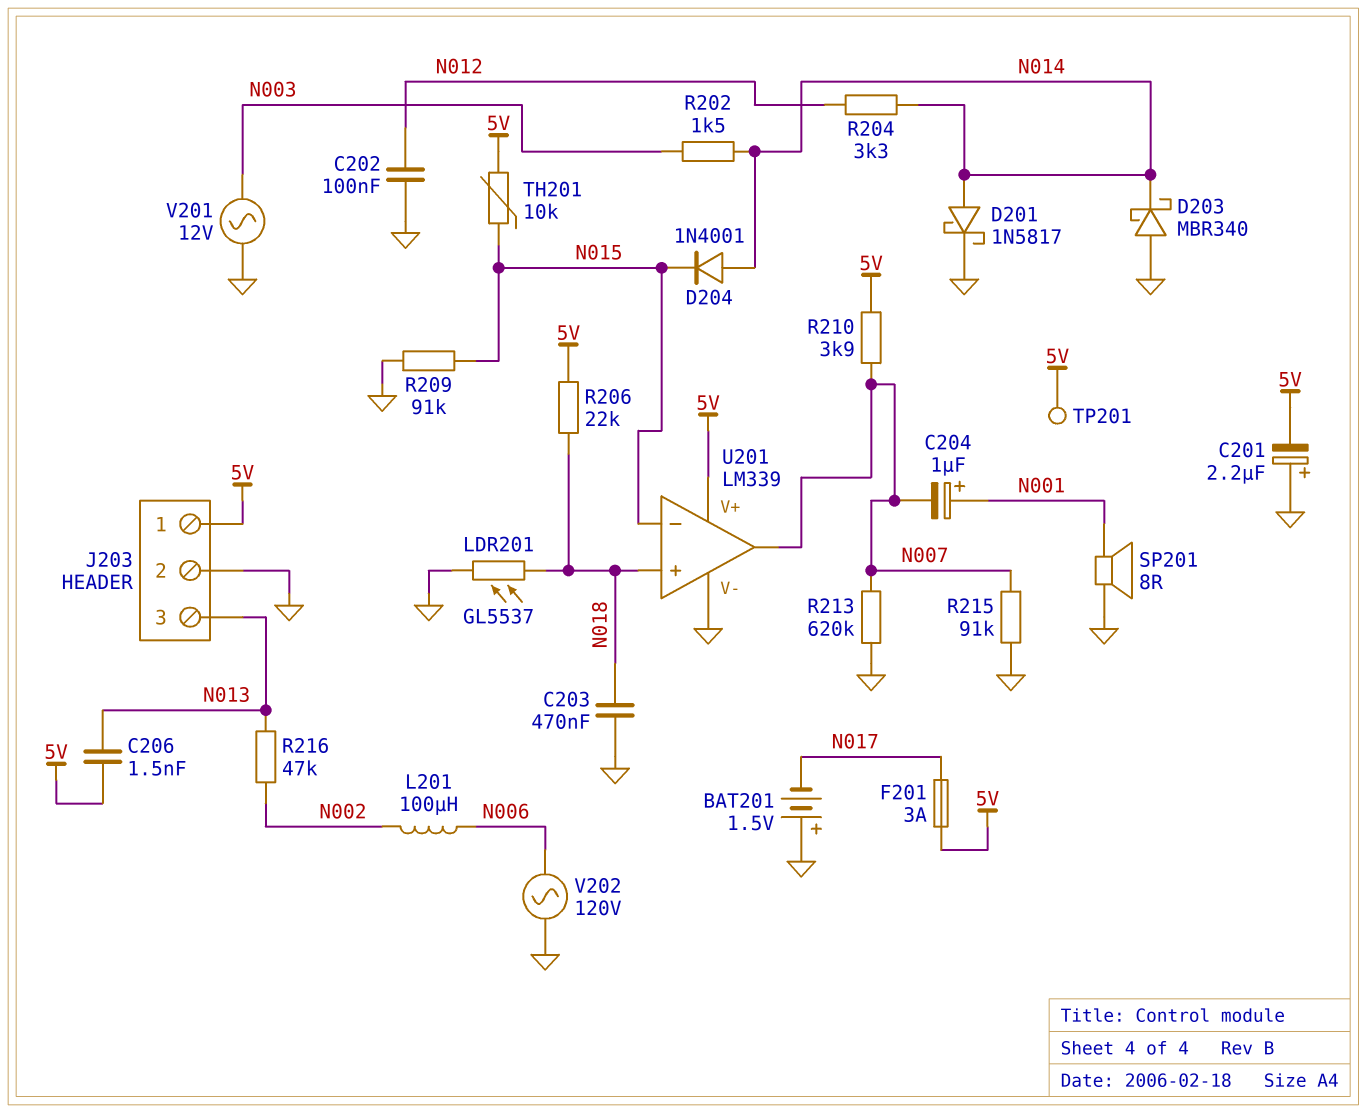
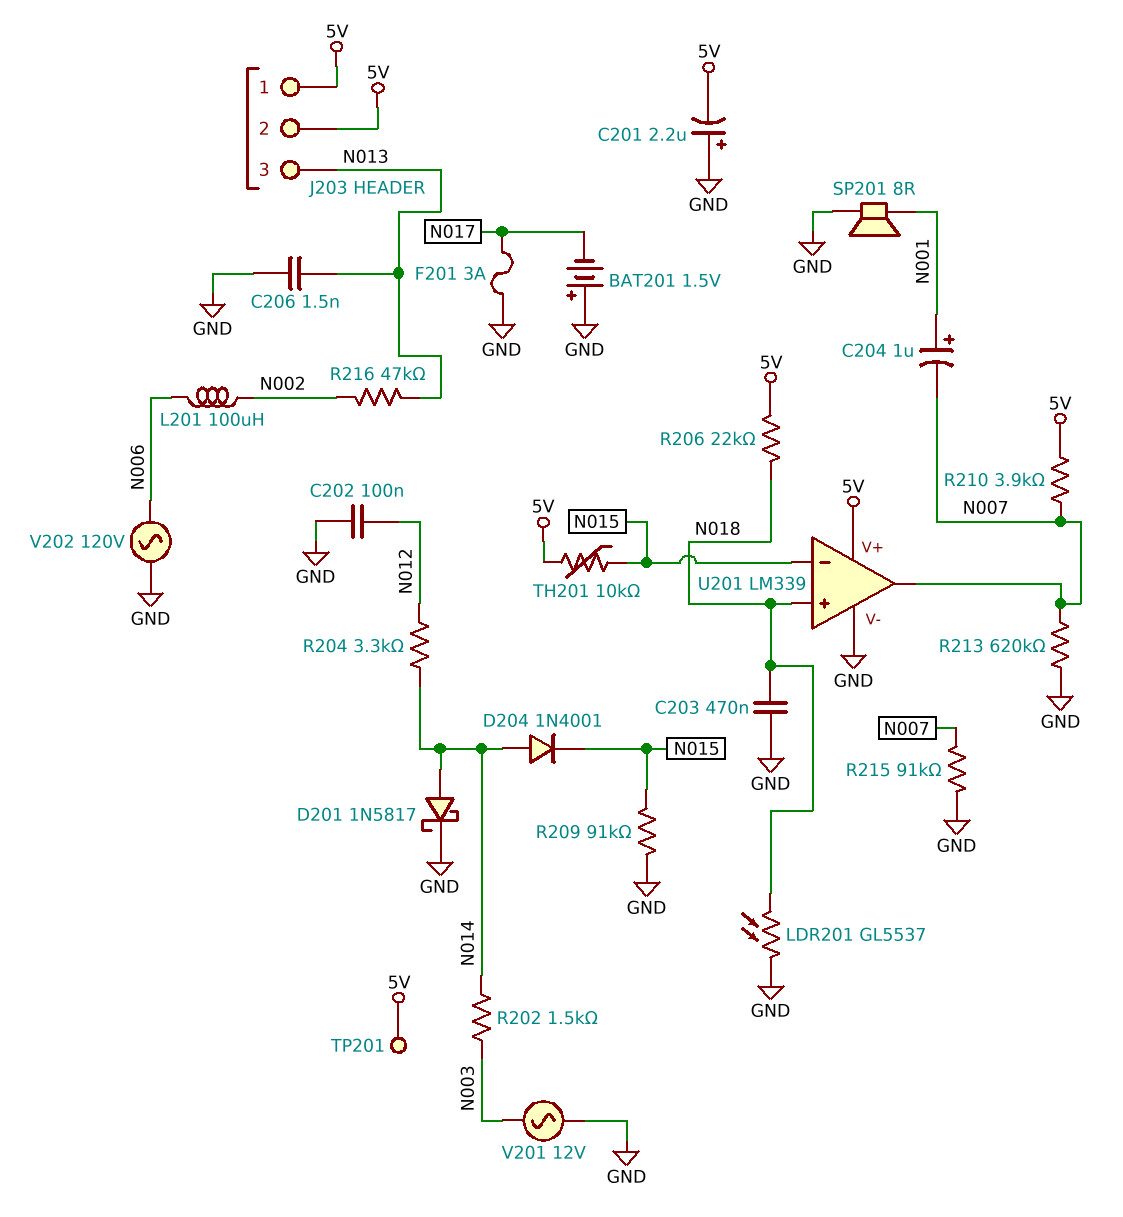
C206: 1.5nF (5V, N013) -> 1.5nF (GND, N013)
D203: schottky MBR340 (A GND, K N014) -> none
F201: 3A (5V, N017) -> 3A (GND, N017)
J203 pin 2: GND -> 5V

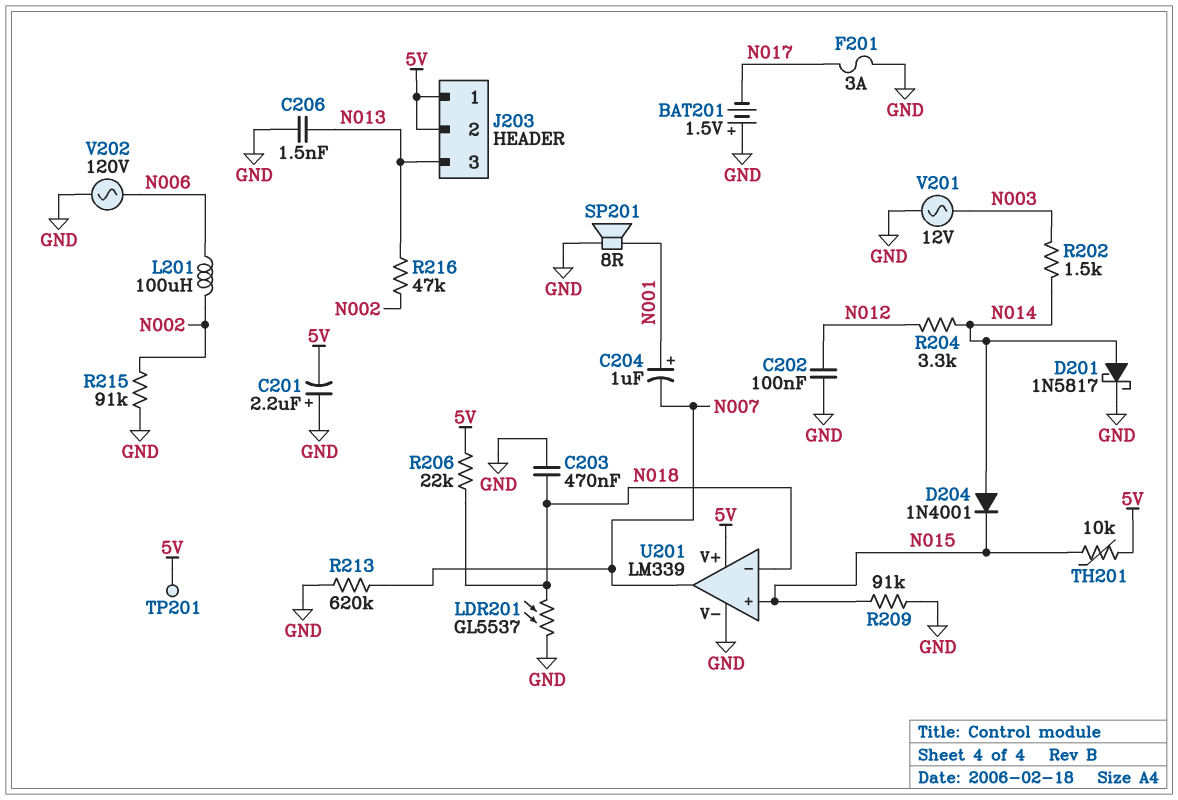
R210: 3.9k (5V, N007) -> none
R215: 91k (GND, N007) -> 91k (GND, N002)
U201 pin in+: N018 -> N015
U201 pin in-: N015 -> N018

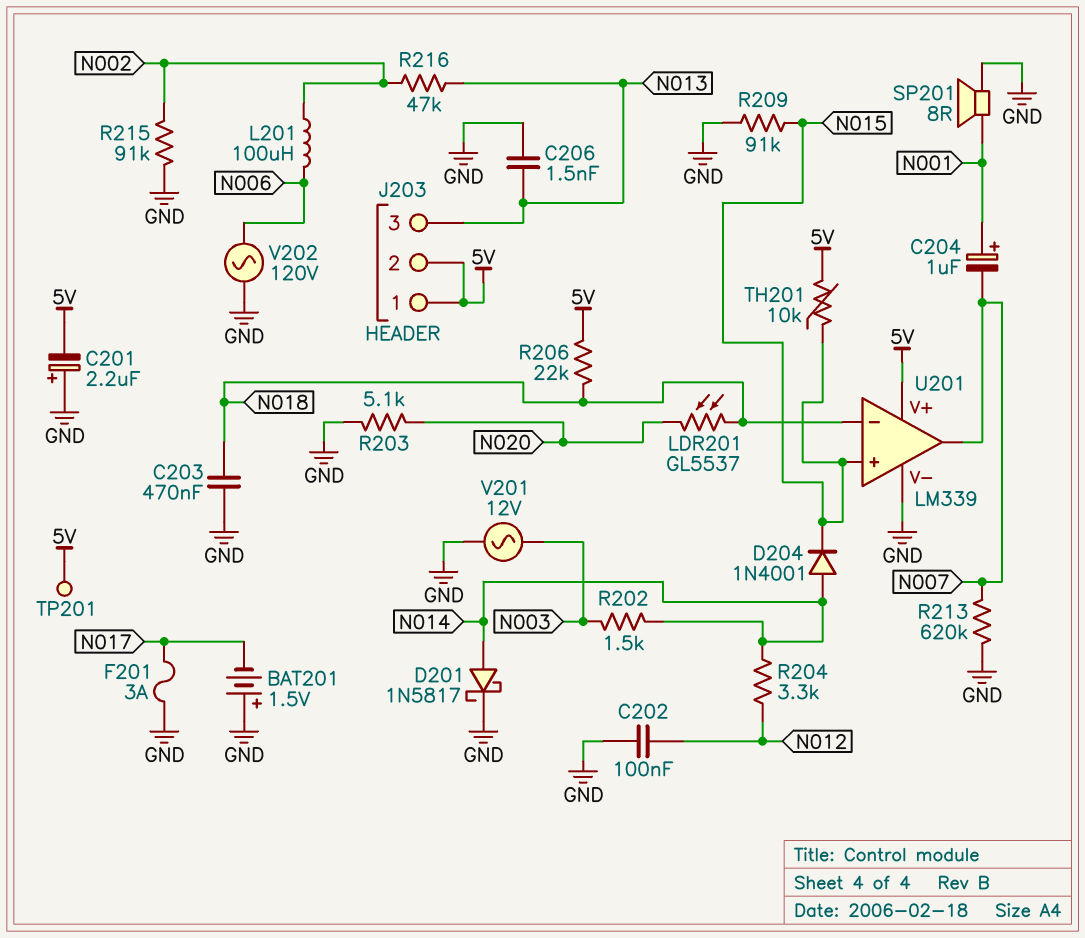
LDR201: GL5537 (GND, N018) -> GL5537 (N018, N020)
R203: none -> 5.1k (GND, N020)

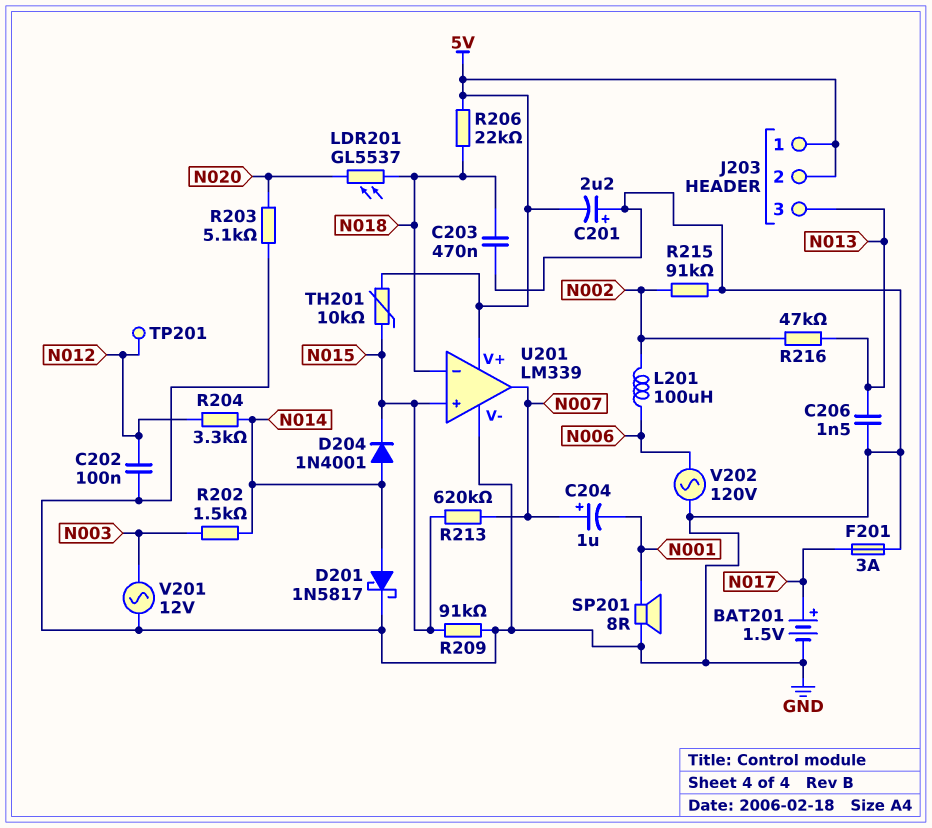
BAT201: 1.5V (plus GND, minus N017) -> 1.5V (plus N017, minus GND)
C204: 1uF (plus N001, minus N007) -> 1uF (plus N007, minus N001)
R213: 620k (GND, N007) -> 620k (N007, N015)
TP201: test point (5V) -> test point (N012)

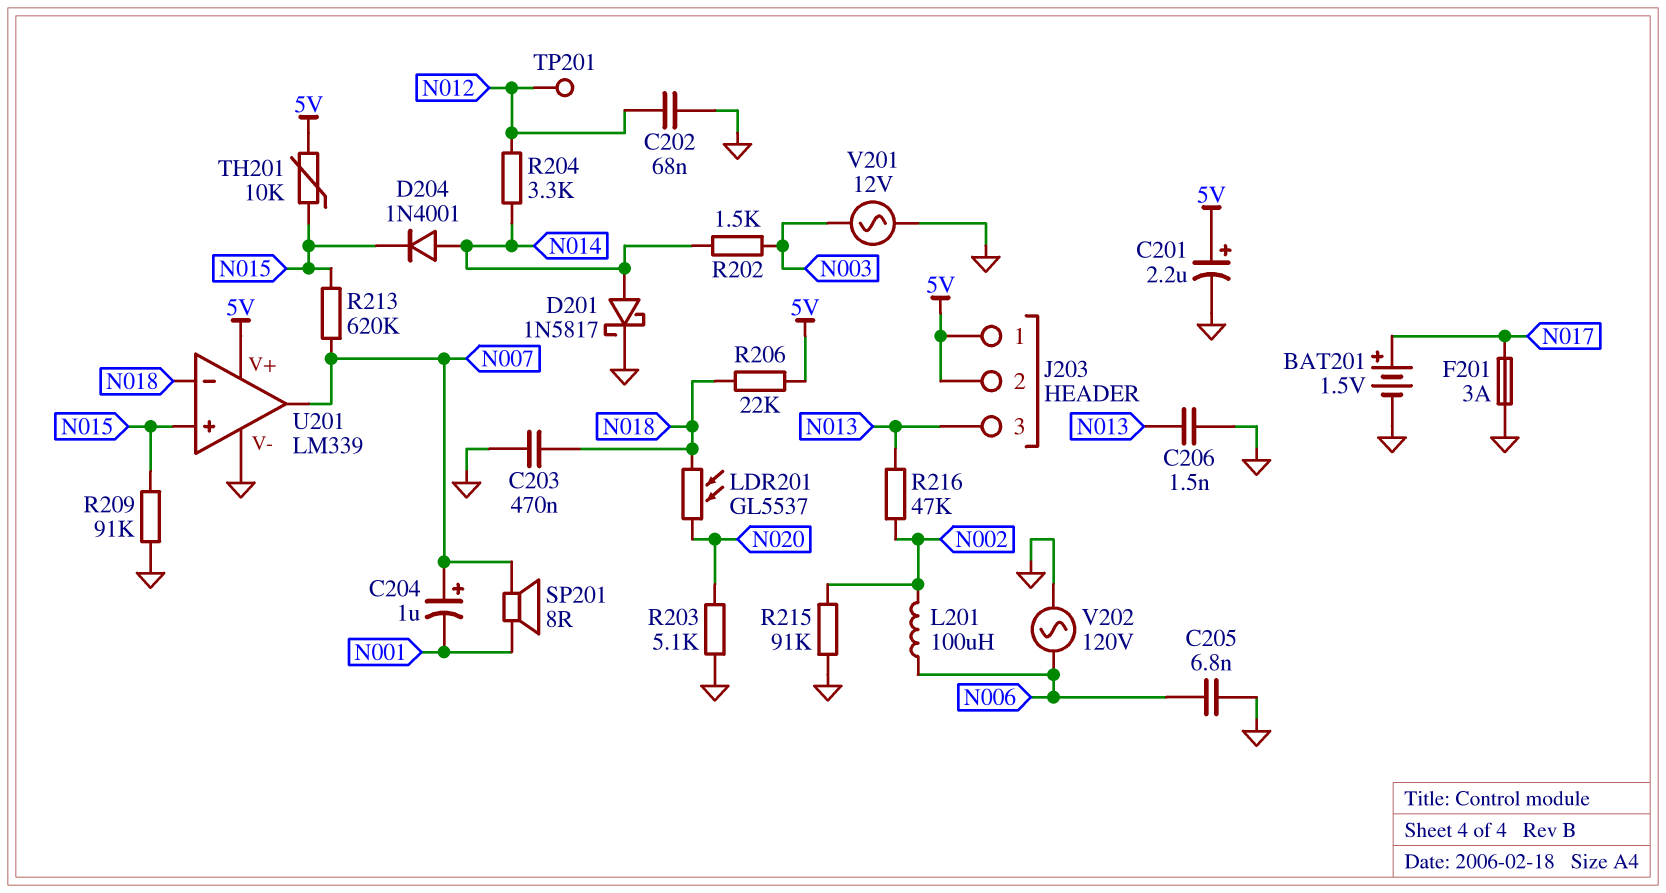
C201: 2.2uF (plus GND, minus 5V) -> 2.2uF (plus 5V, minus GND)
C202: 100nF (GND, N012) -> 68nF (GND, N012)
C205: none -> 6.8nF (GND, N006)
SP201: speaker 8R (GND, N001) -> speaker 8R (N001, N007)

